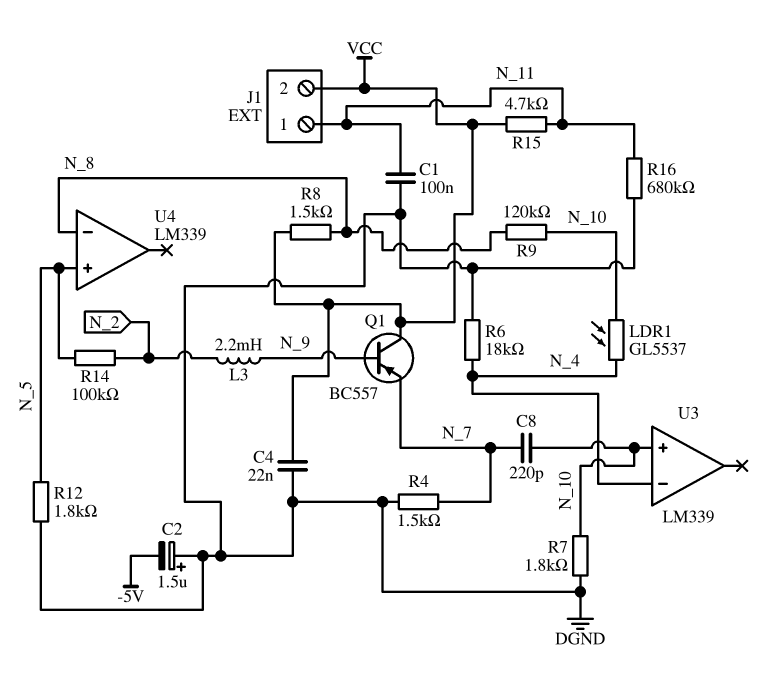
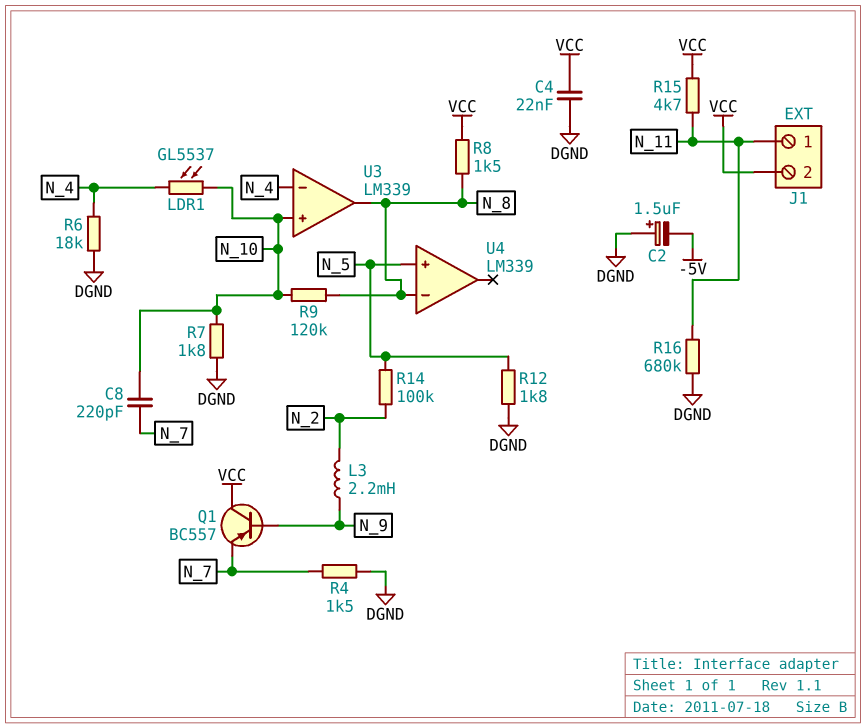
C1: 100nF (DGND, N_11) -> none
U3 pin out: none -> N_8

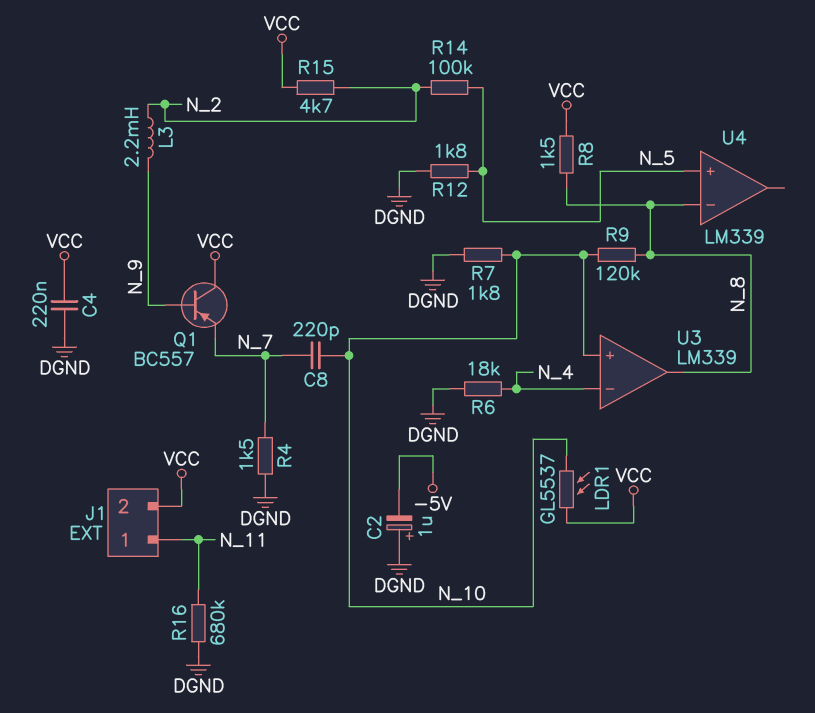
C2: 1.5uF (plus DGND, minus -5V) -> 1uF (plus DGND, minus -5V)
C4: 22nF (DGND, VCC) -> 220nF (DGND, VCC)
LDR1: GL5537 (N_4, N_10) -> GL5537 (N_10, VCC)
R15: 4.7k (N_11, VCC) -> 4.7k (N_2, VCC)

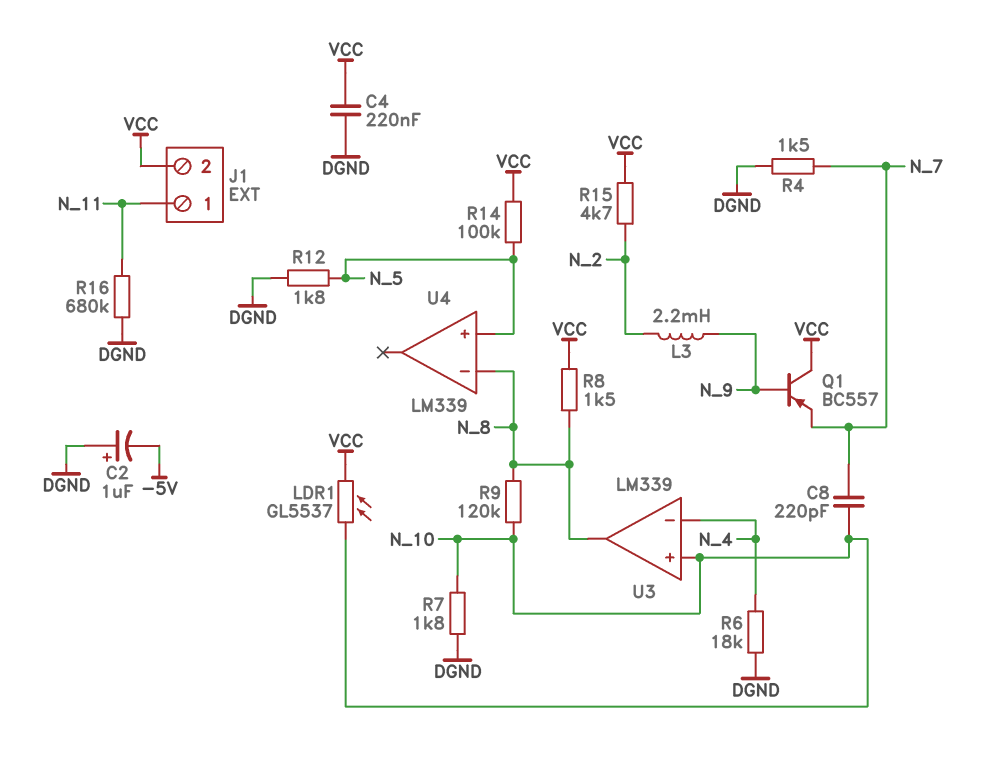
R14: 100k (N_2, N_5) -> 100k (N_5, VCC)

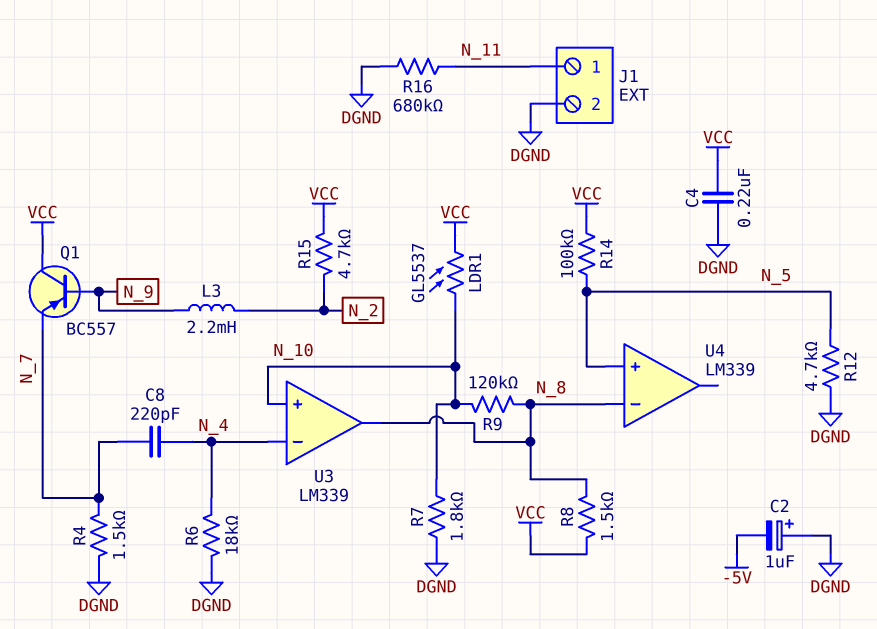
C8: 220pF (N_7, N_10) -> 220pF (N_4, N_7)
J1 pin 2: VCC -> DGND
R12: 1.8k (DGND, N_5) -> 4.7k (DGND, N_5)

